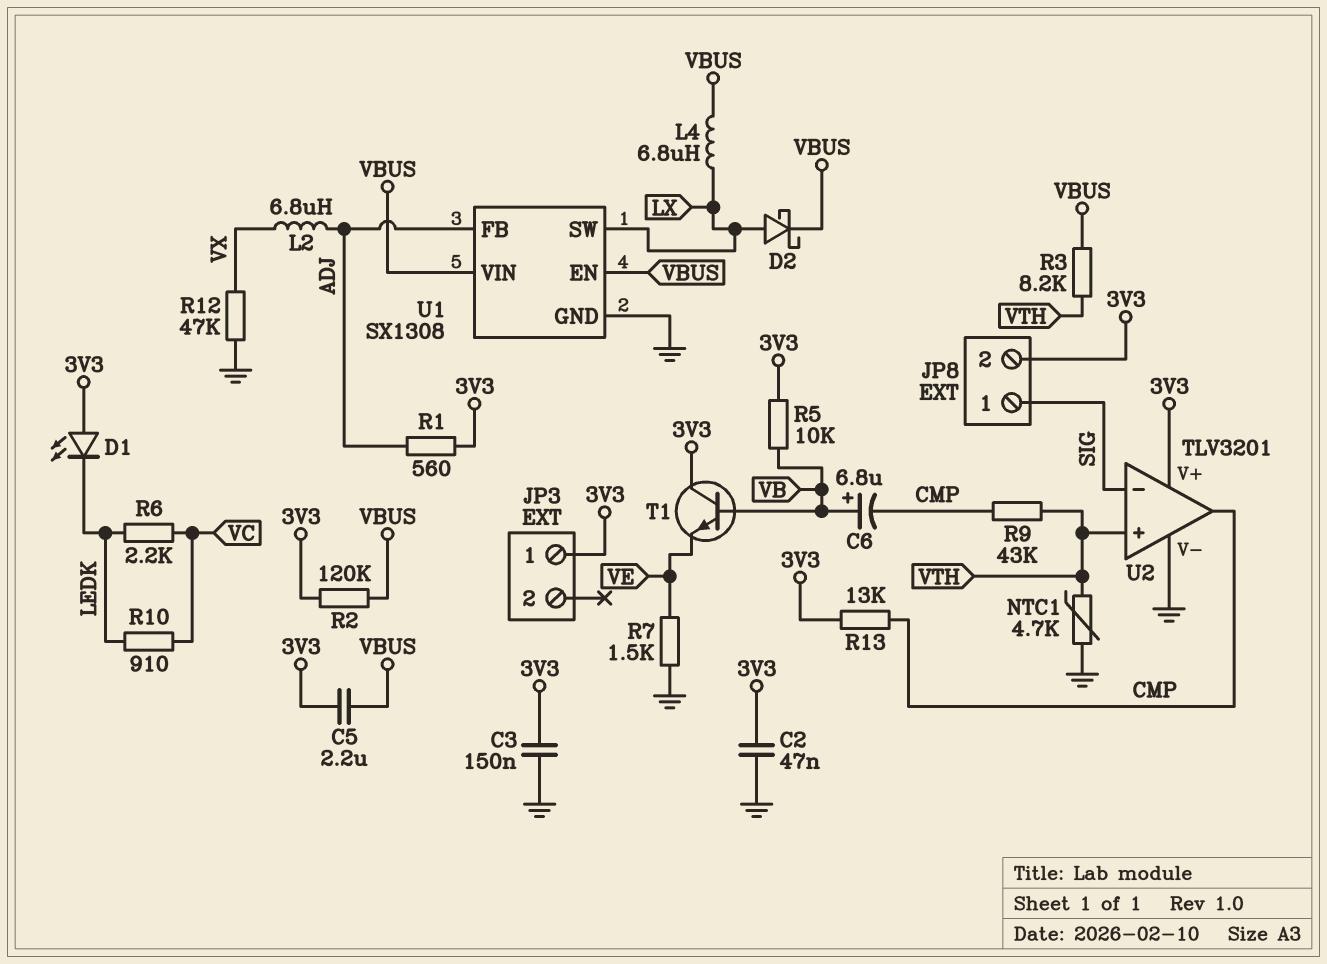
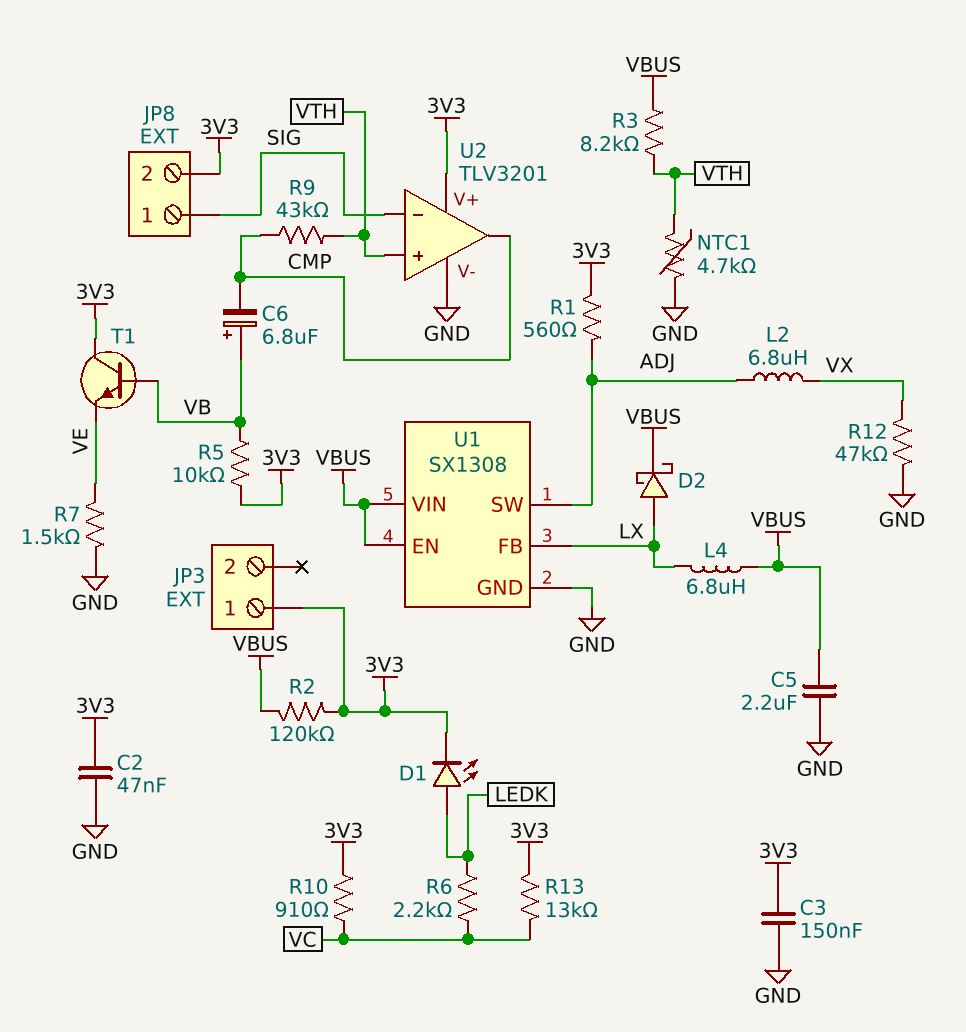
C5: 2.2uF (3V3, VBUS) -> 2.2uF (GND, VBUS)
D1: LED (A 3V3, K LEDK) -> LED (A LEDK, K 3V3)
R10: 910 (LEDK, VC) -> 910 (3V3, VC)
R13: 13k (3V3, CMP) -> 13k (3V3, VC)
U1 pin FB: ADJ -> LX
U1 pin SW: LX -> ADJ

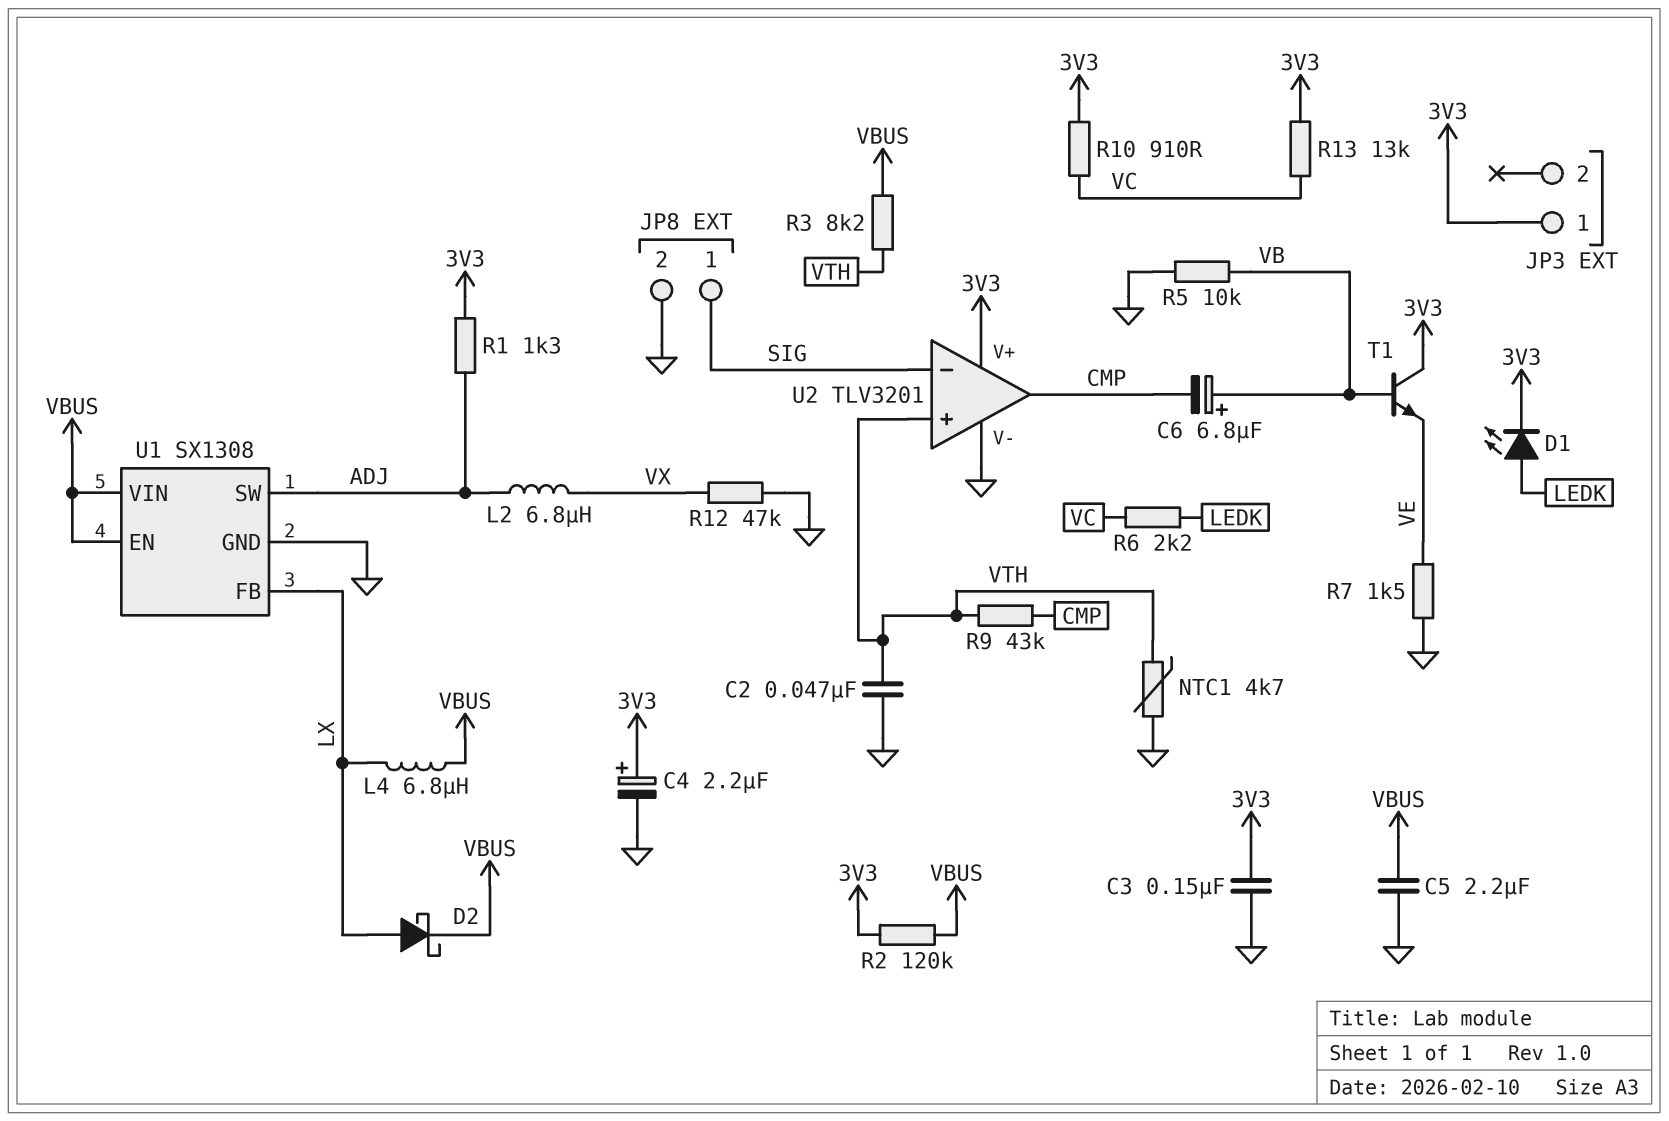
C2: 47nF (3V3, GND) -> 47nF (GND, VTH)
C4: none -> 2.2uF (plus 3V3, minus GND)
JP8 pin 2: 3V3 -> GND
R1: 560 (3V3, ADJ) -> 1.3k (3V3, ADJ)
R5: 10k (3V3, VB) -> 10k (GND, VB)

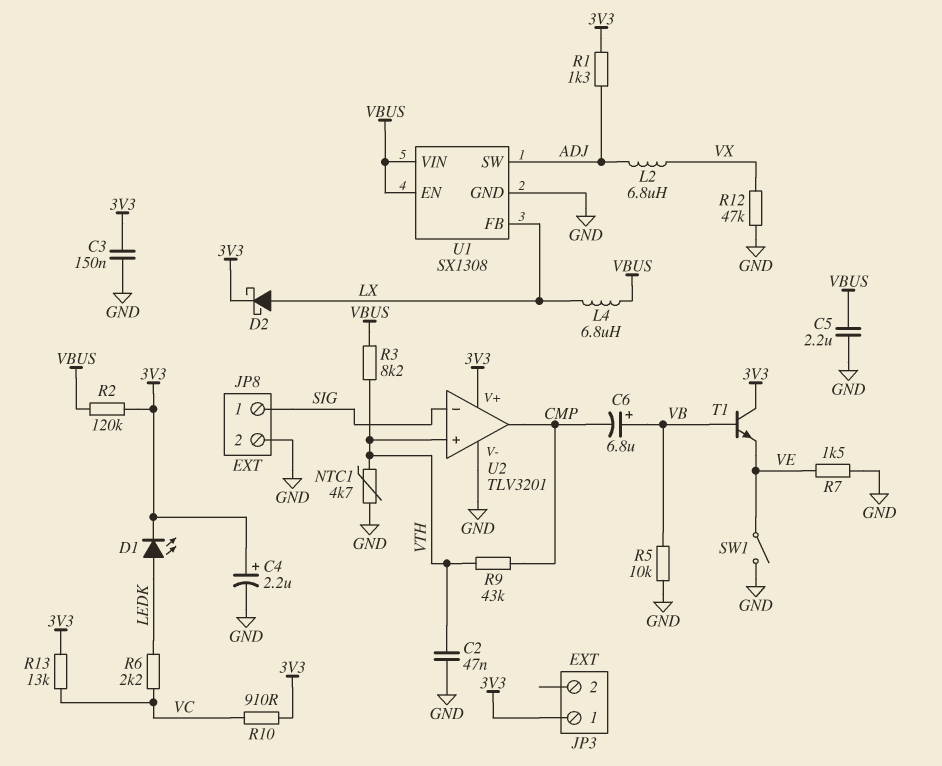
D2: schottky (A LX, K VBUS) -> schottky (A LX, K 3V3)
SW1: none -> switch (GND, VE)

